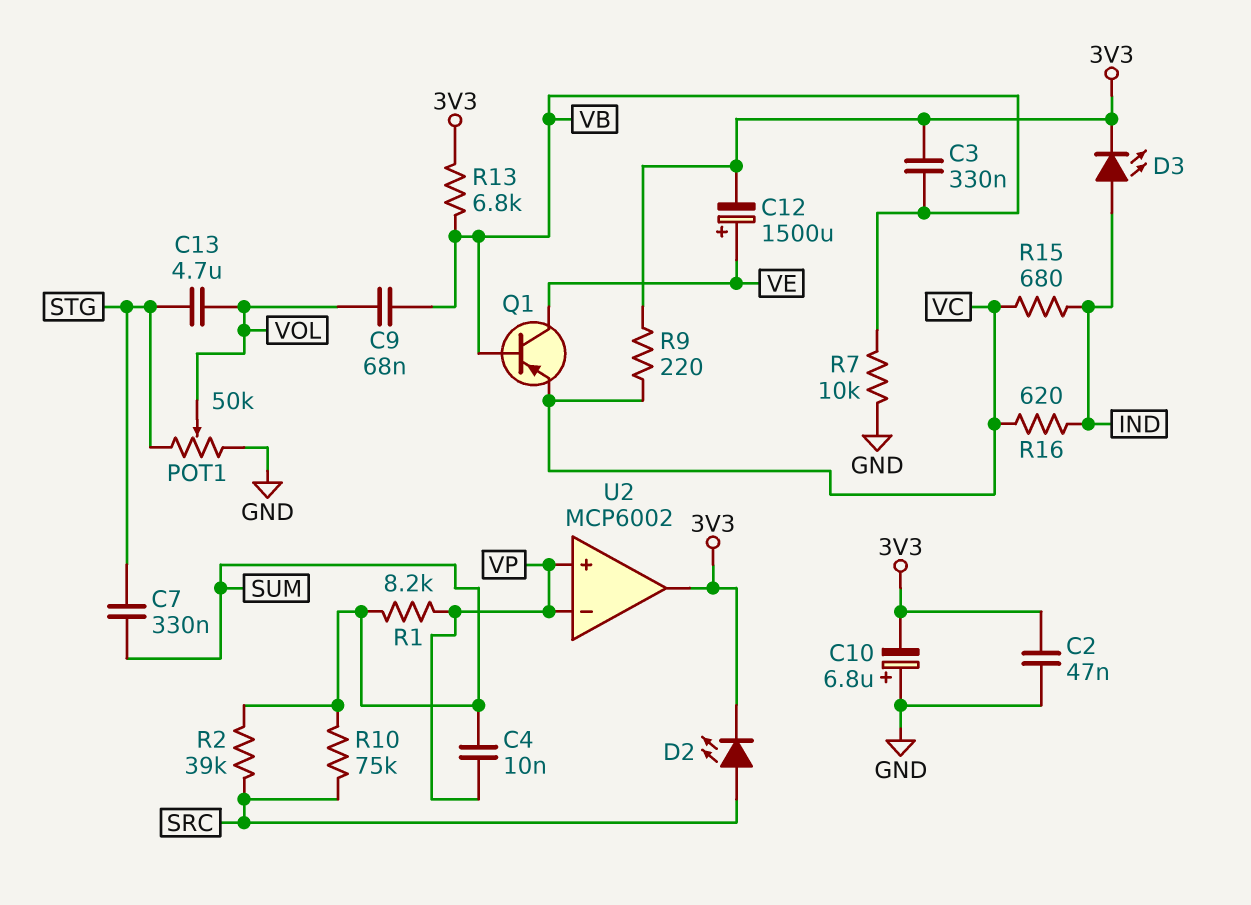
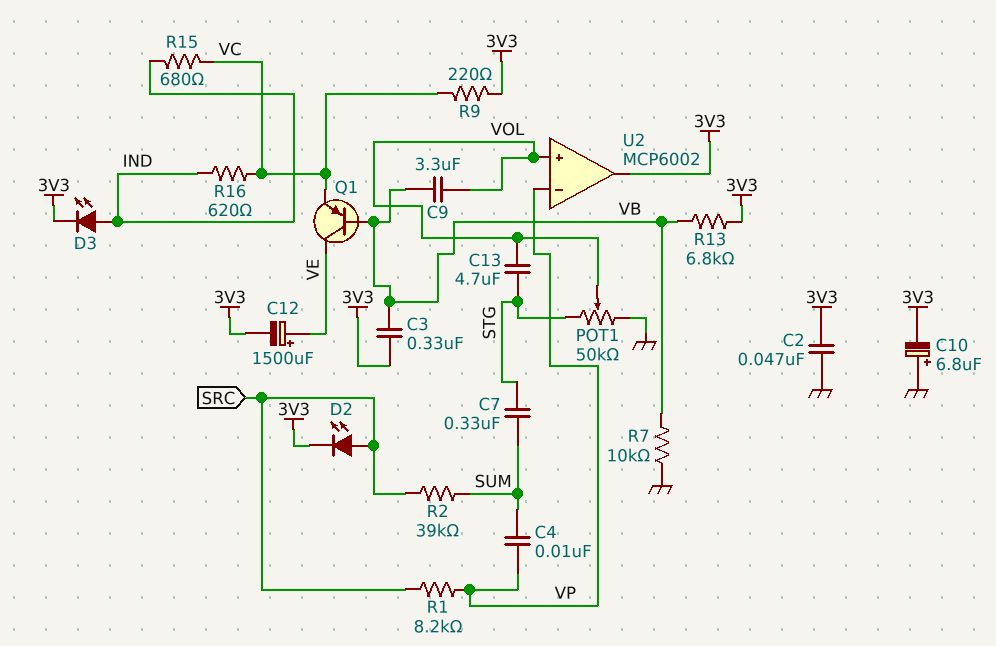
C9: 68nF (VB, VOL) -> 3.3uF (VB, VOL)
R1: 8.2k (SUM, VP) -> 8.2k (SRC, VP)
R10: 75k (SRC, SUM) -> none
U2 pin in+: VP -> VOL

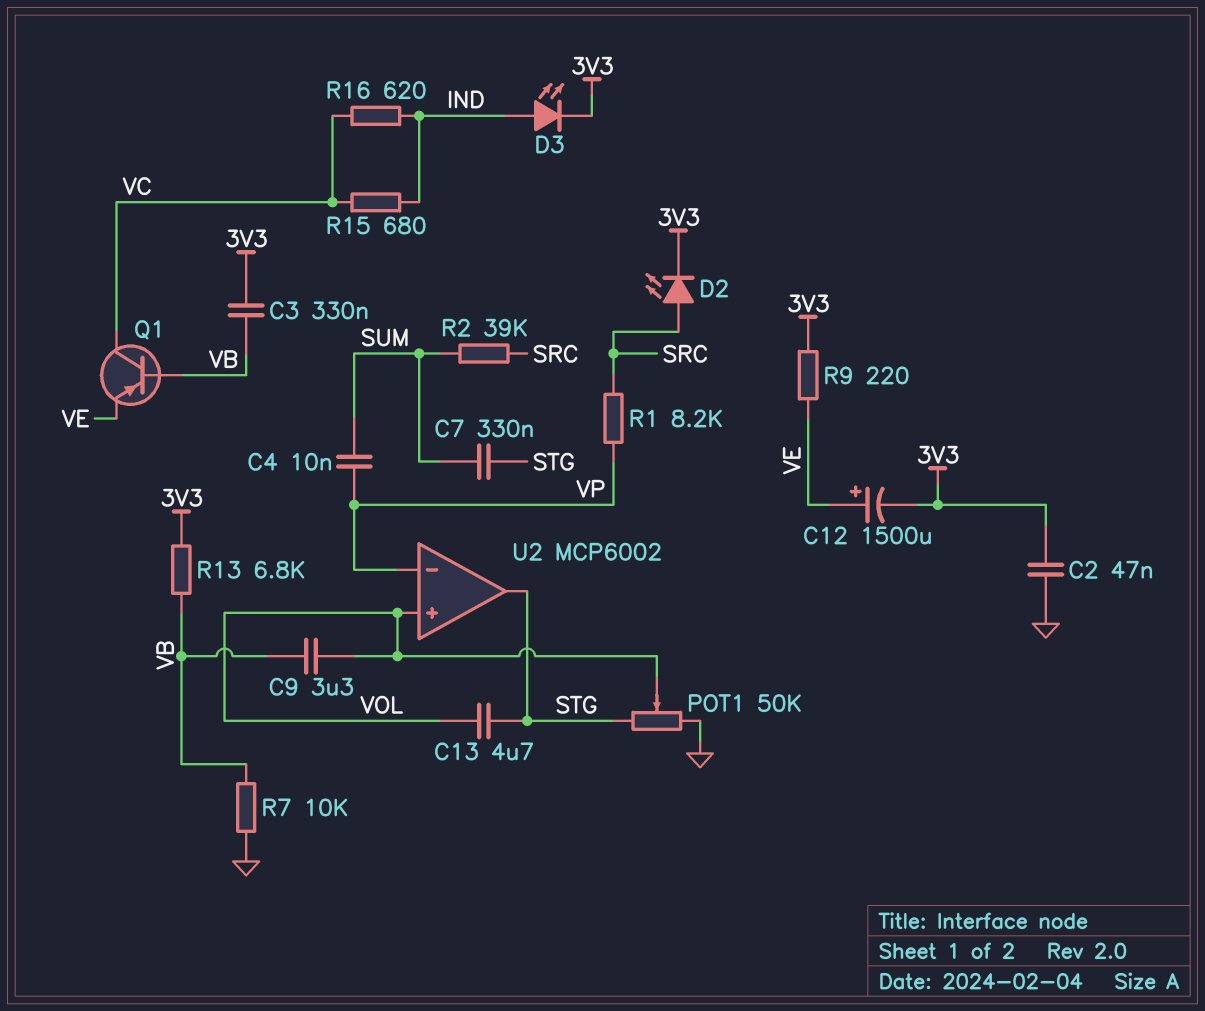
C10: 6.8uF (plus GND, minus 3V3) -> none
Q1: PNP (B VB, C VE, E VC) -> PNP (B VB, C VC, E VE)
R9: 220 (3V3, VC) -> 220 (3V3, VE)
U2 pin out: 3V3 -> STG

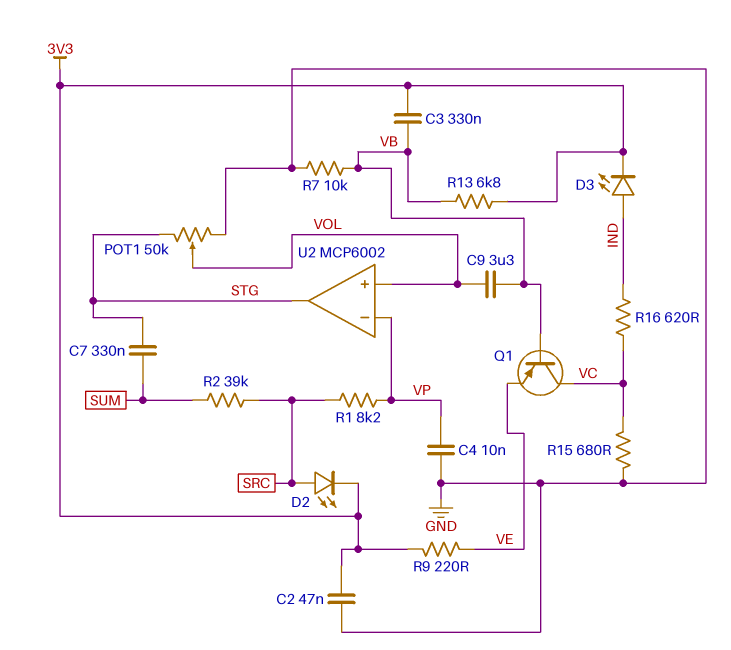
C4: 10nF (SUM, VP) -> 10nF (GND, VP)
C12: 1500uF (plus VE, minus 3V3) -> none
C13: 4.7uF (STG, VOL) -> none
R15: 680 (IND, VC) -> 680 (GND, VC)

